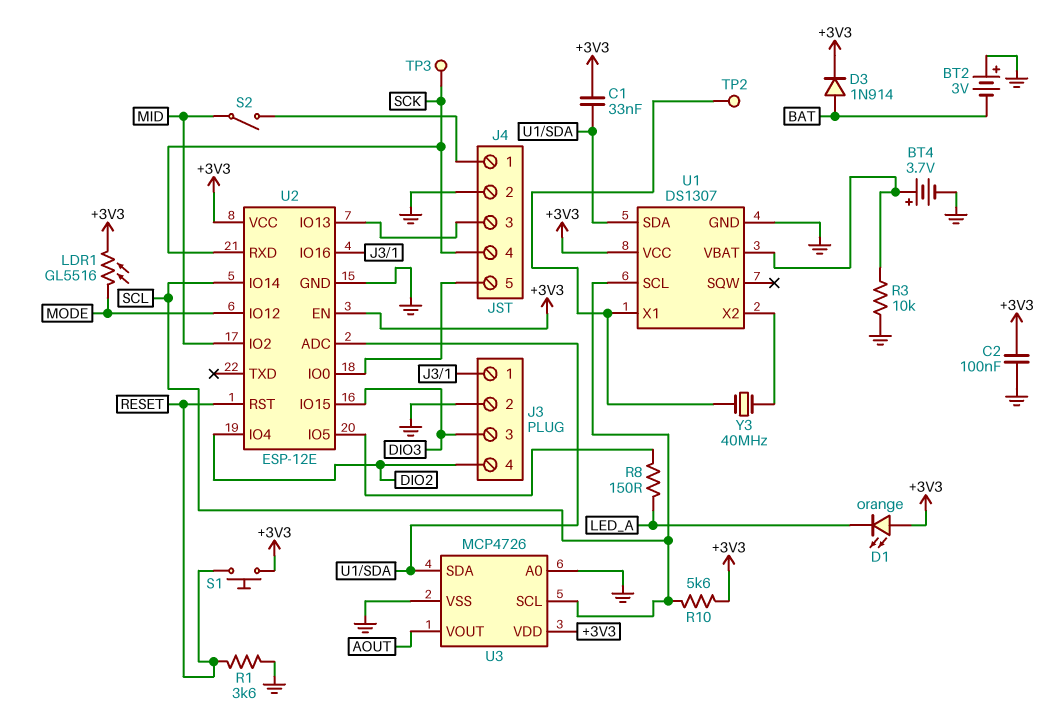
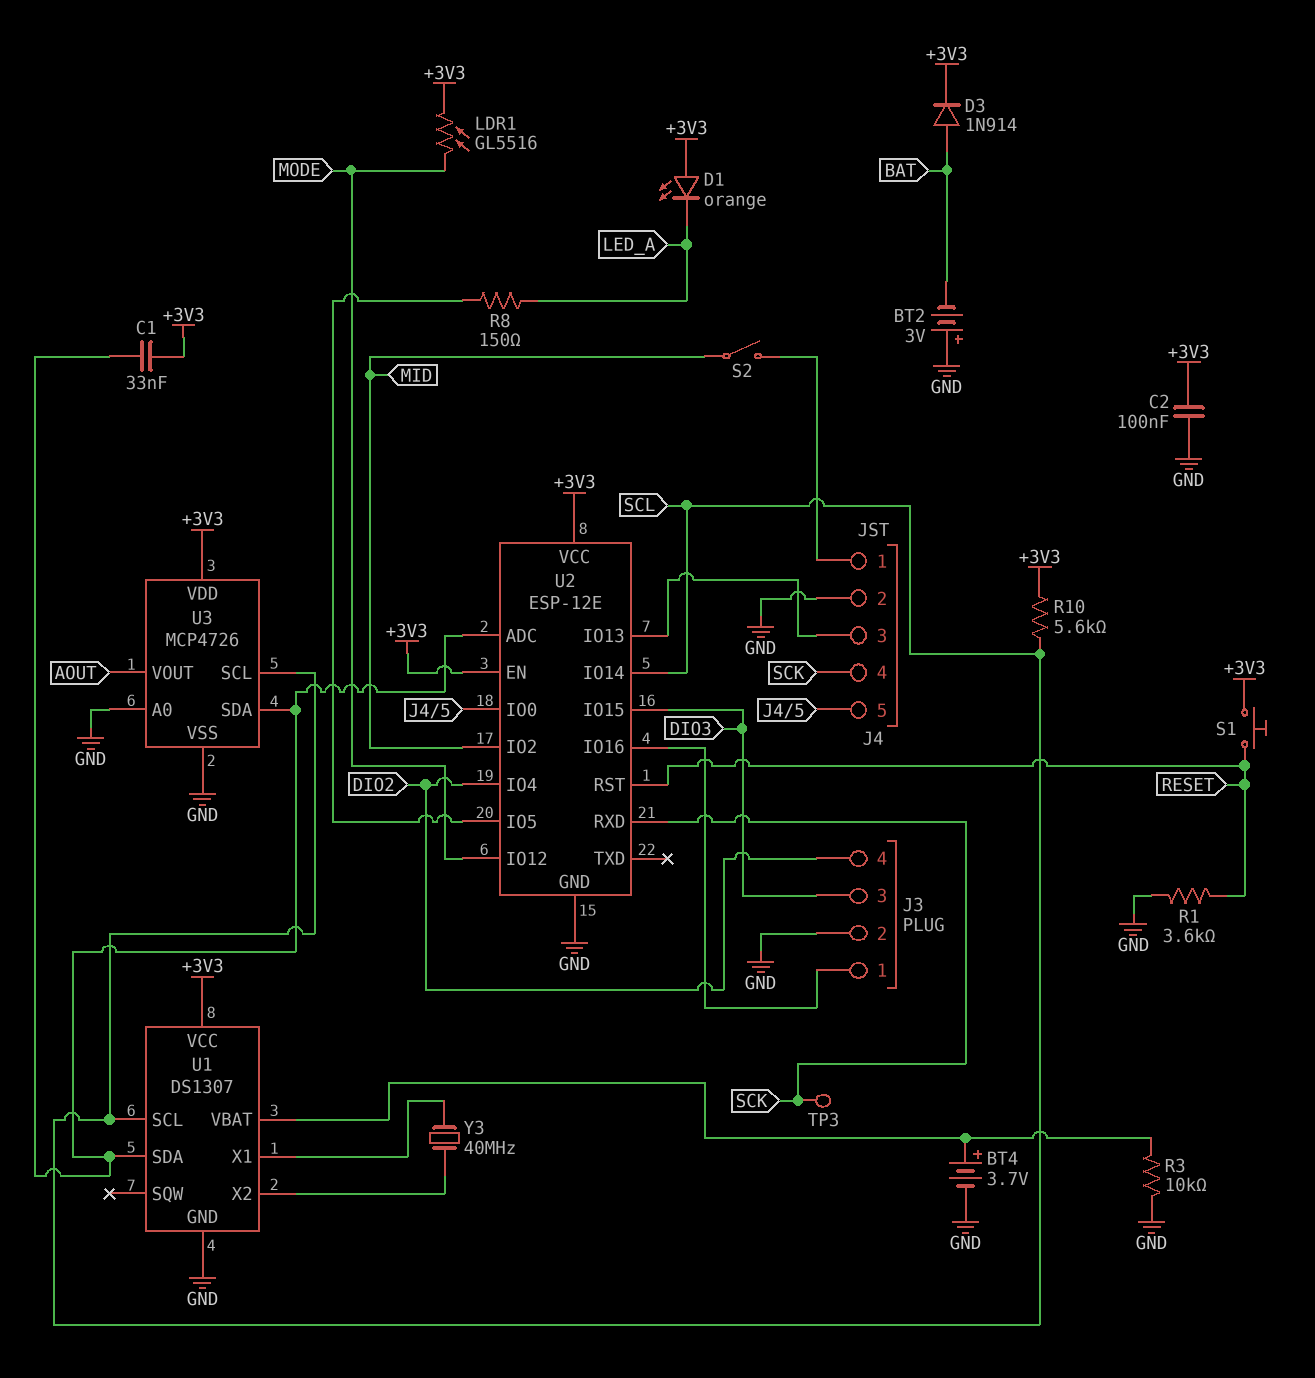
TP2: test point (U1/X1) -> none

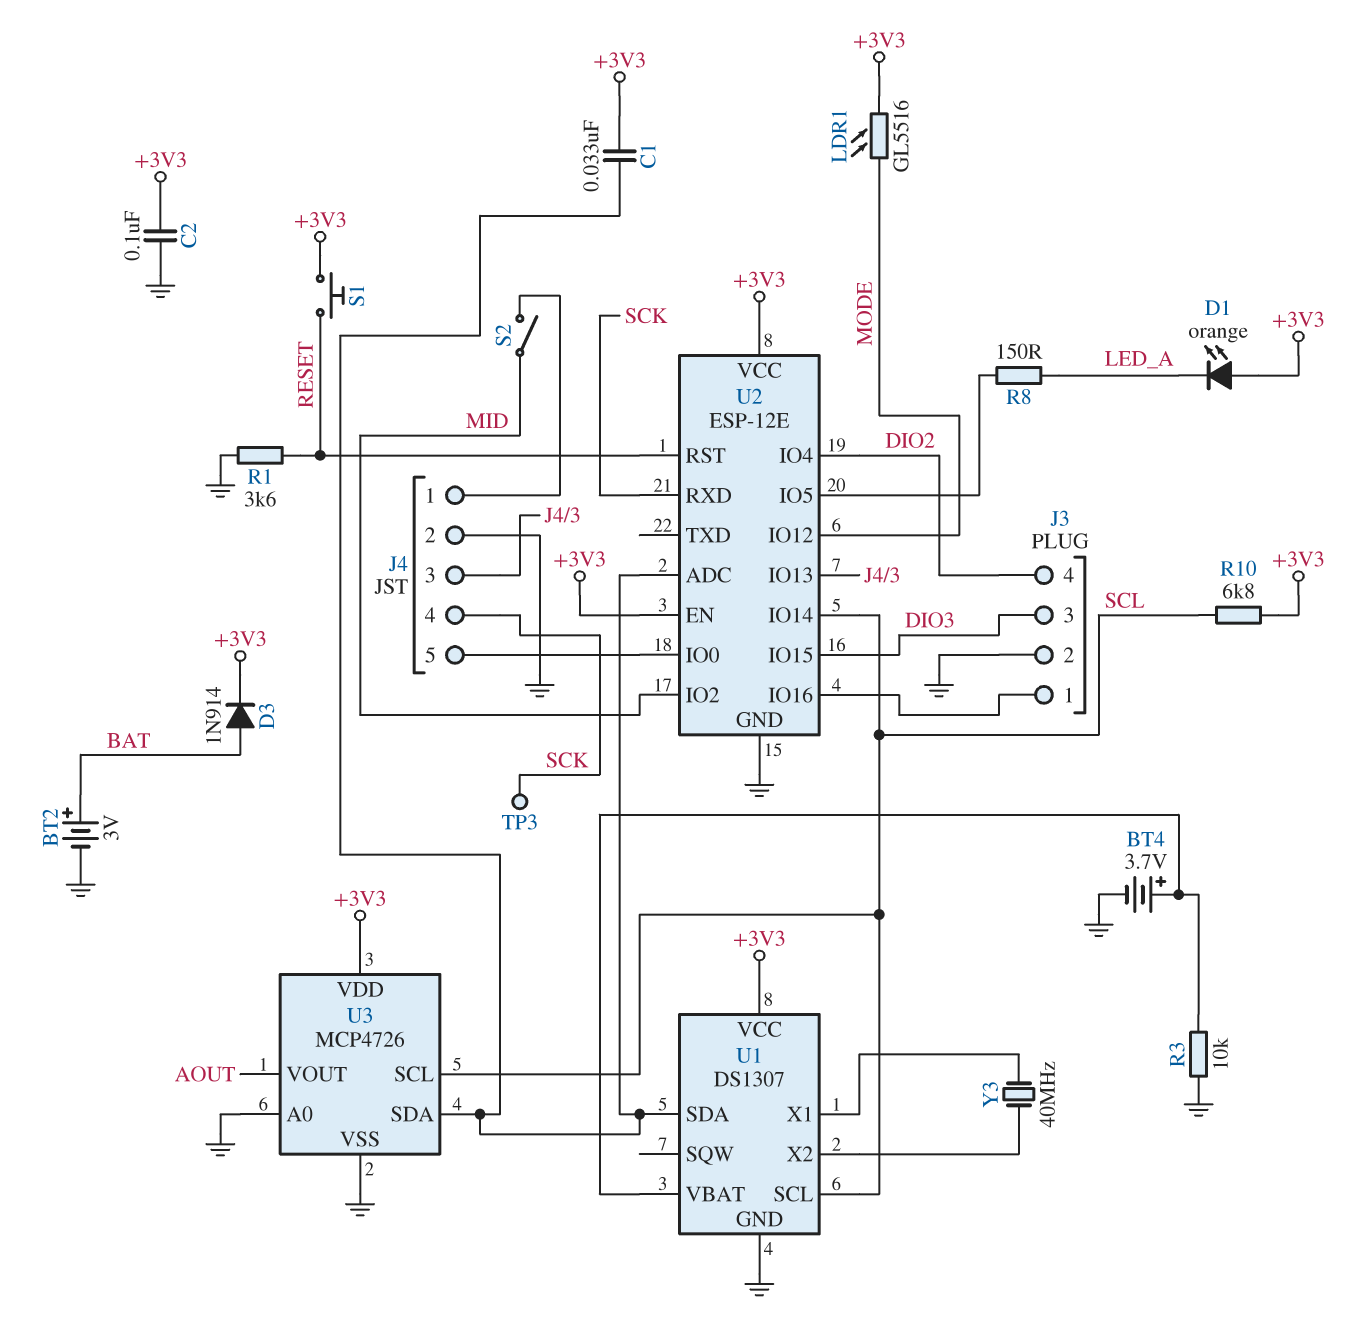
BT2: 3V (plus GND, minus BAT) -> 3V (plus BAT, minus GND)
R10: 5.6k (+3V3, SCL) -> 6.8k (+3V3, SCL)

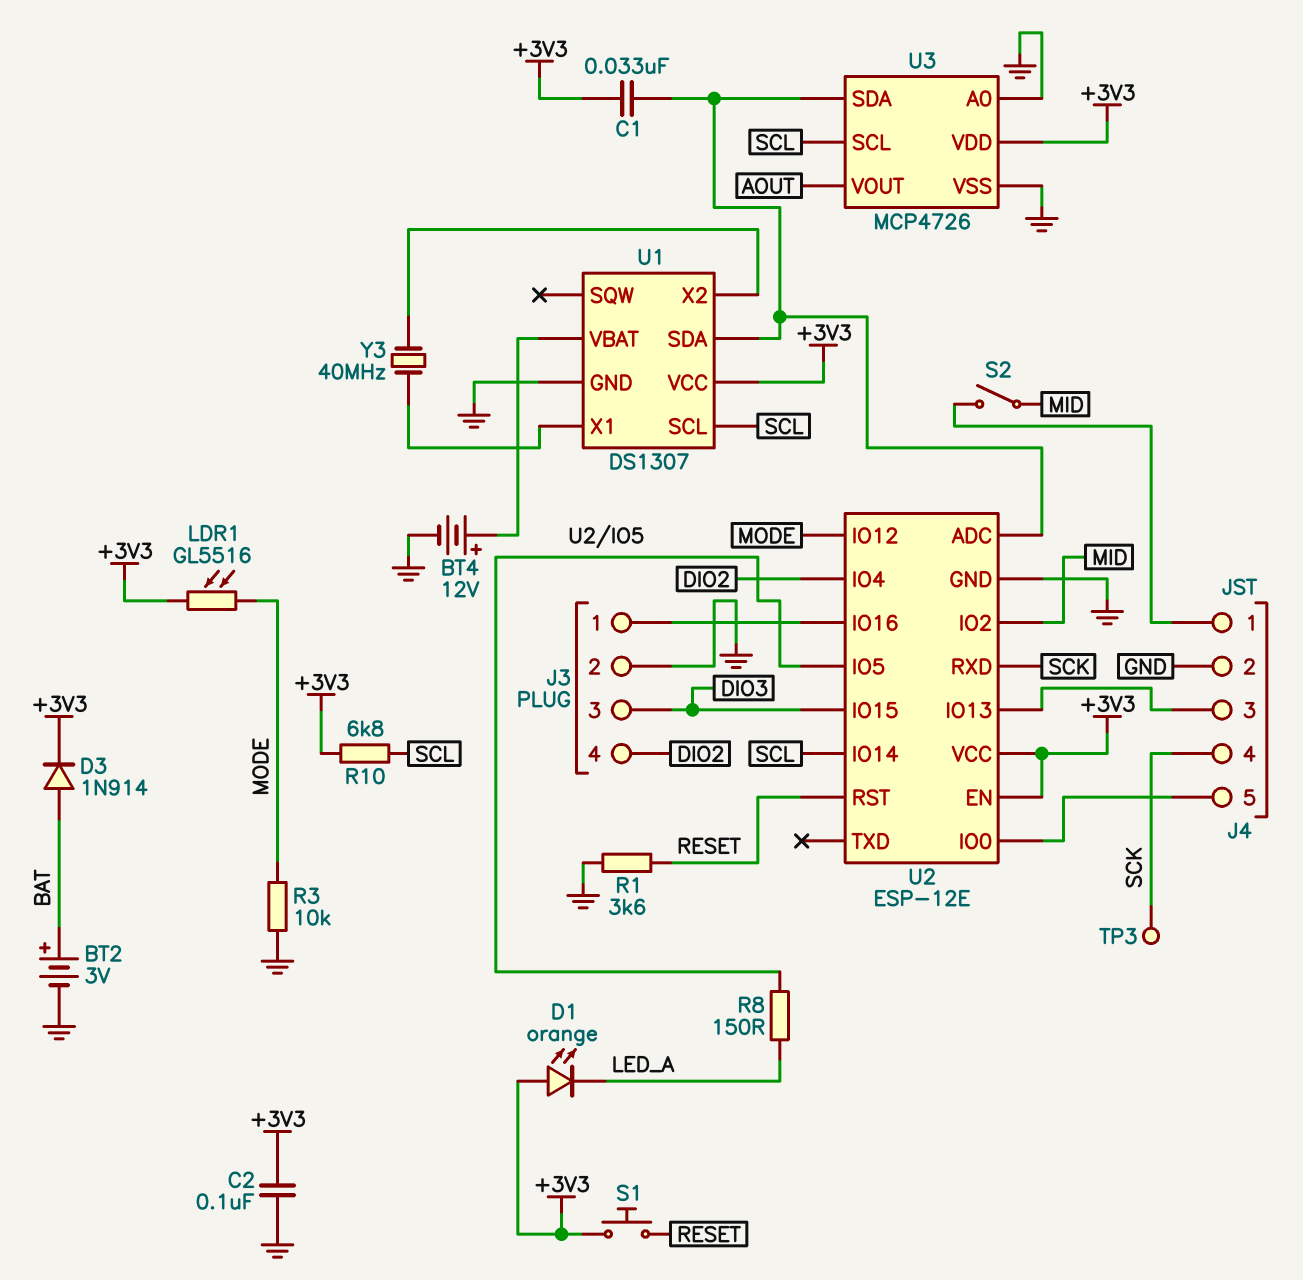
BT4: 3.7V (plus U1/VBAT, minus GND) -> 12V (plus U1/VBAT, minus GND)
R3: 10k (GND, U1/VBAT) -> 10k (GND, MODE)

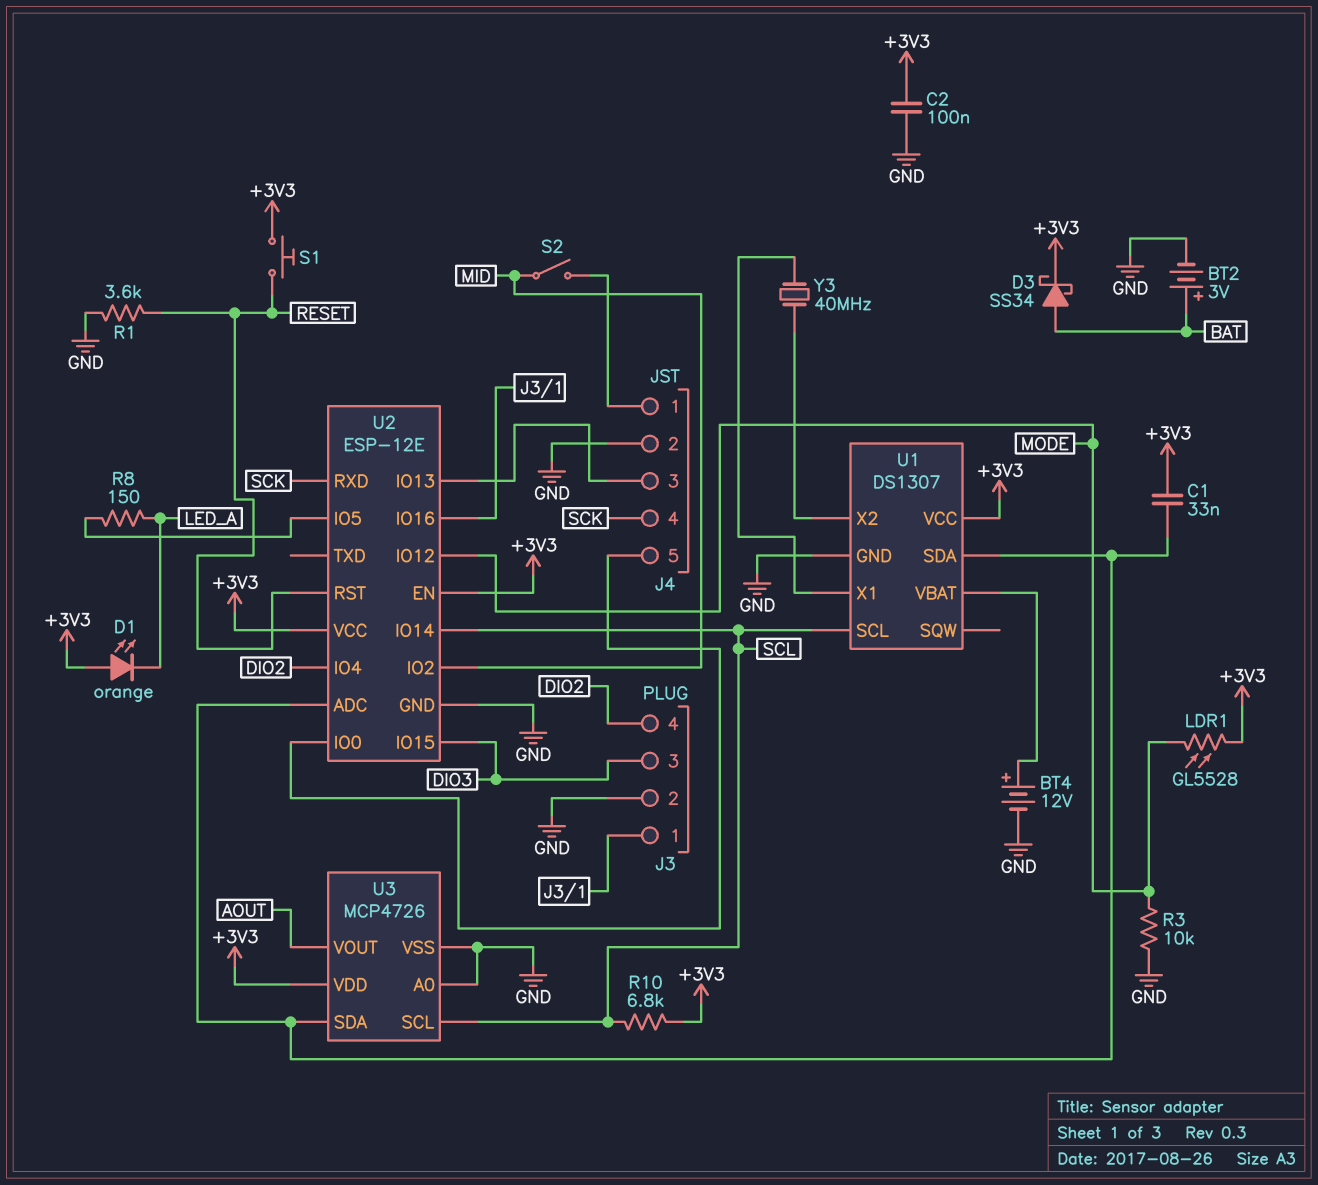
D3: diode 1N914 (A BAT, K +3V3) -> schottky SS34 (A BAT, K +3V3)
LDR1: GL5516 (+3V3, MODE) -> GL5528 (+3V3, MODE)
TP3: test point (SCK) -> none

